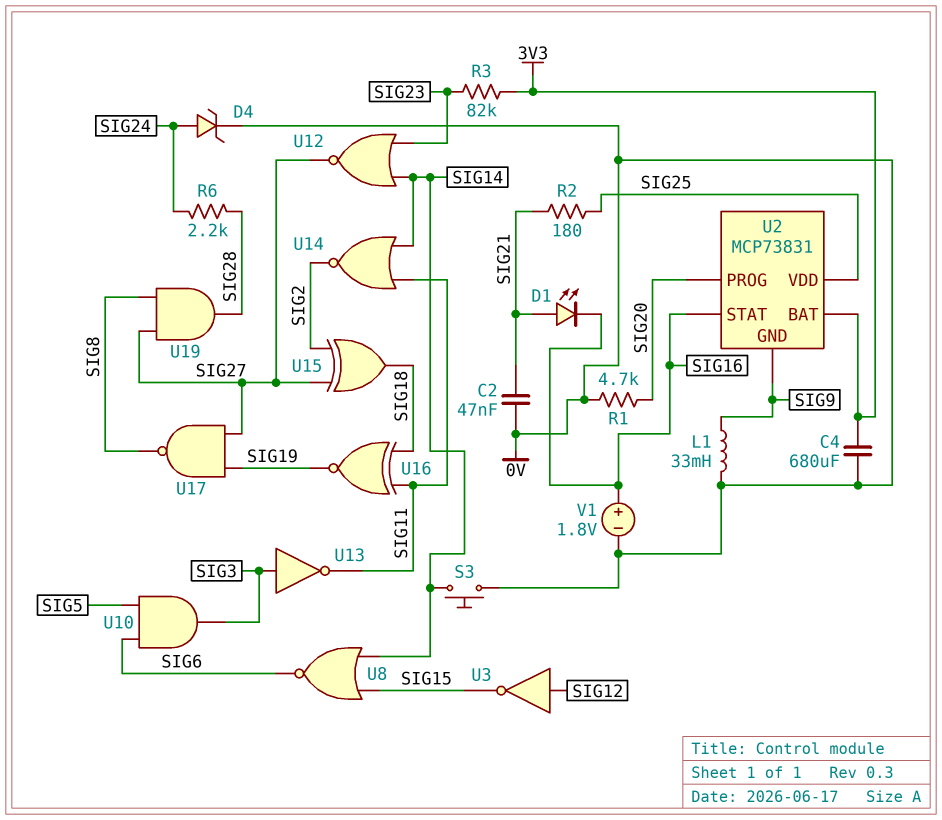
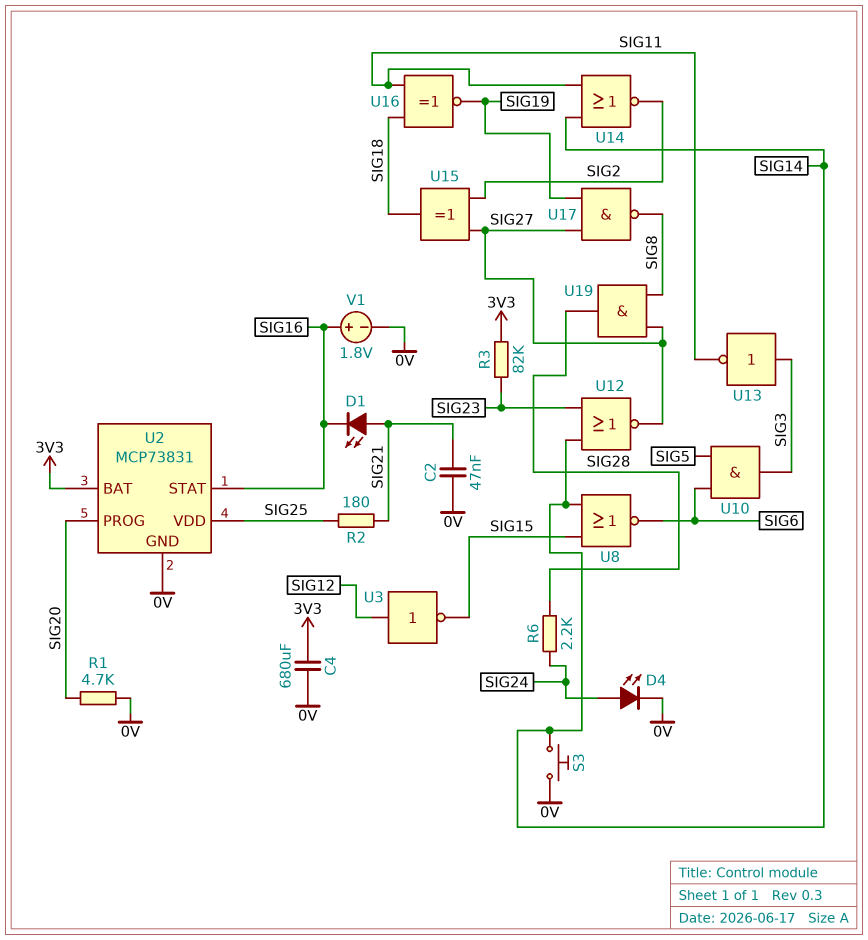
D4: zener (A SIG24, K 0V) -> LED (A SIG24, K 0V)
L1: 33mH (0V, SIG9) -> none
U2 pin GND: SIG9 -> 0V

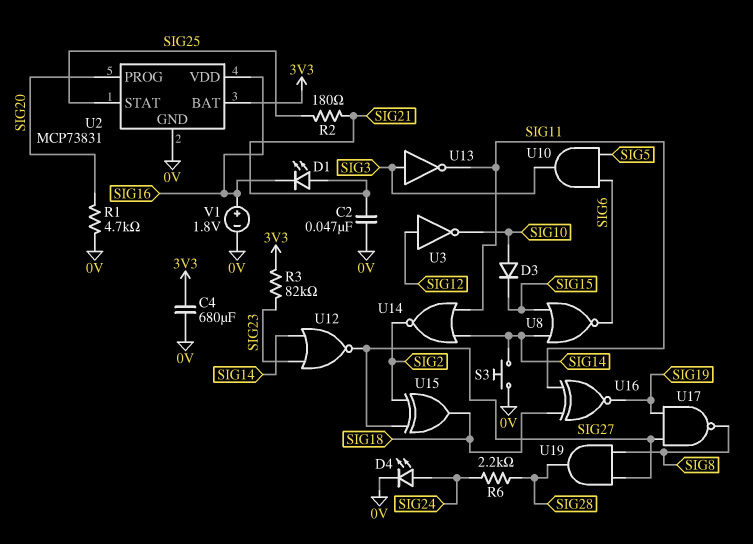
D3: none -> diode (A SIG10, K SIG15)
U2 pin STAT: SIG16 -> SIG25
U2 pin VDD: SIG25 -> SIG16
U3: NOT (in SIG12, out SIG15) -> NOT (in SIG12, out SIG10)

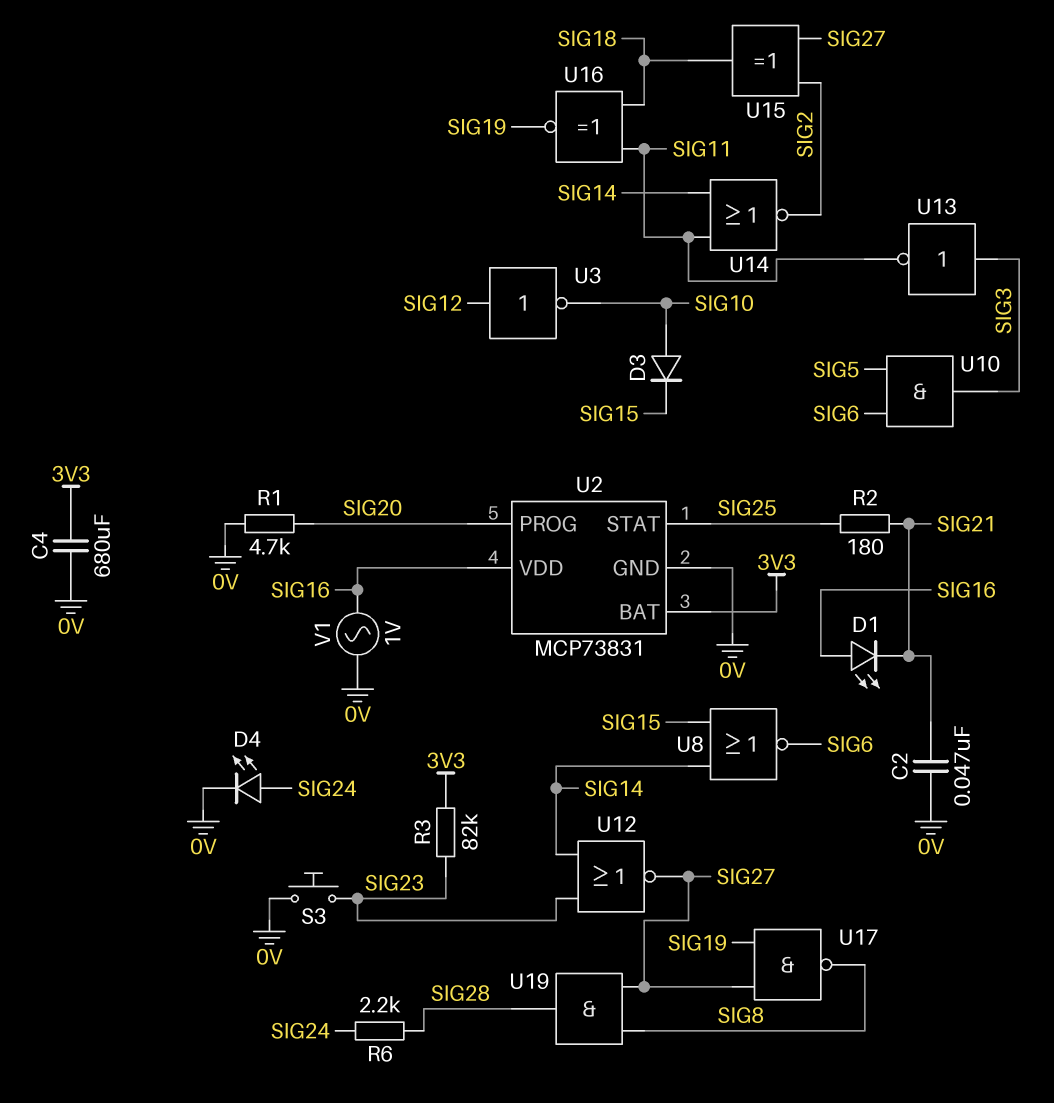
D1: LED (A SIG21, K SIG16) -> LED (A SIG16, K SIG21)
S3: button (0V, SIG14) -> button (0V, SIG23)
V1: 1.8V (plus SIG16, minus 0V) -> AC 1V (0V, SIG16)

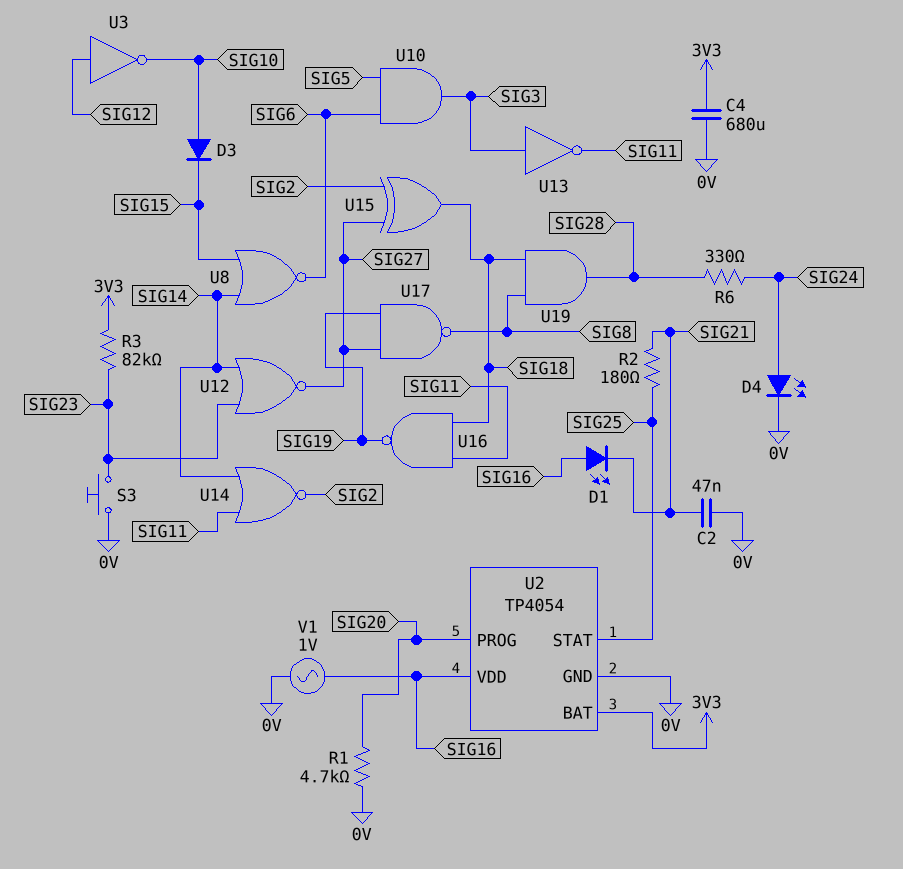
R6: 2.2k (SIG24, SIG28) -> 330 (SIG24, SIG28)
U2: MCP73831 -> TP4054
U16: XNOR (in SIG11, in SIG18, out SIG19) -> NAND (in SIG11, in SIG18, out SIG19)
U19: AND (in SIG8, in SIG27, out SIG28) -> AND (in SIG8, in SIG18, out SIG28)

